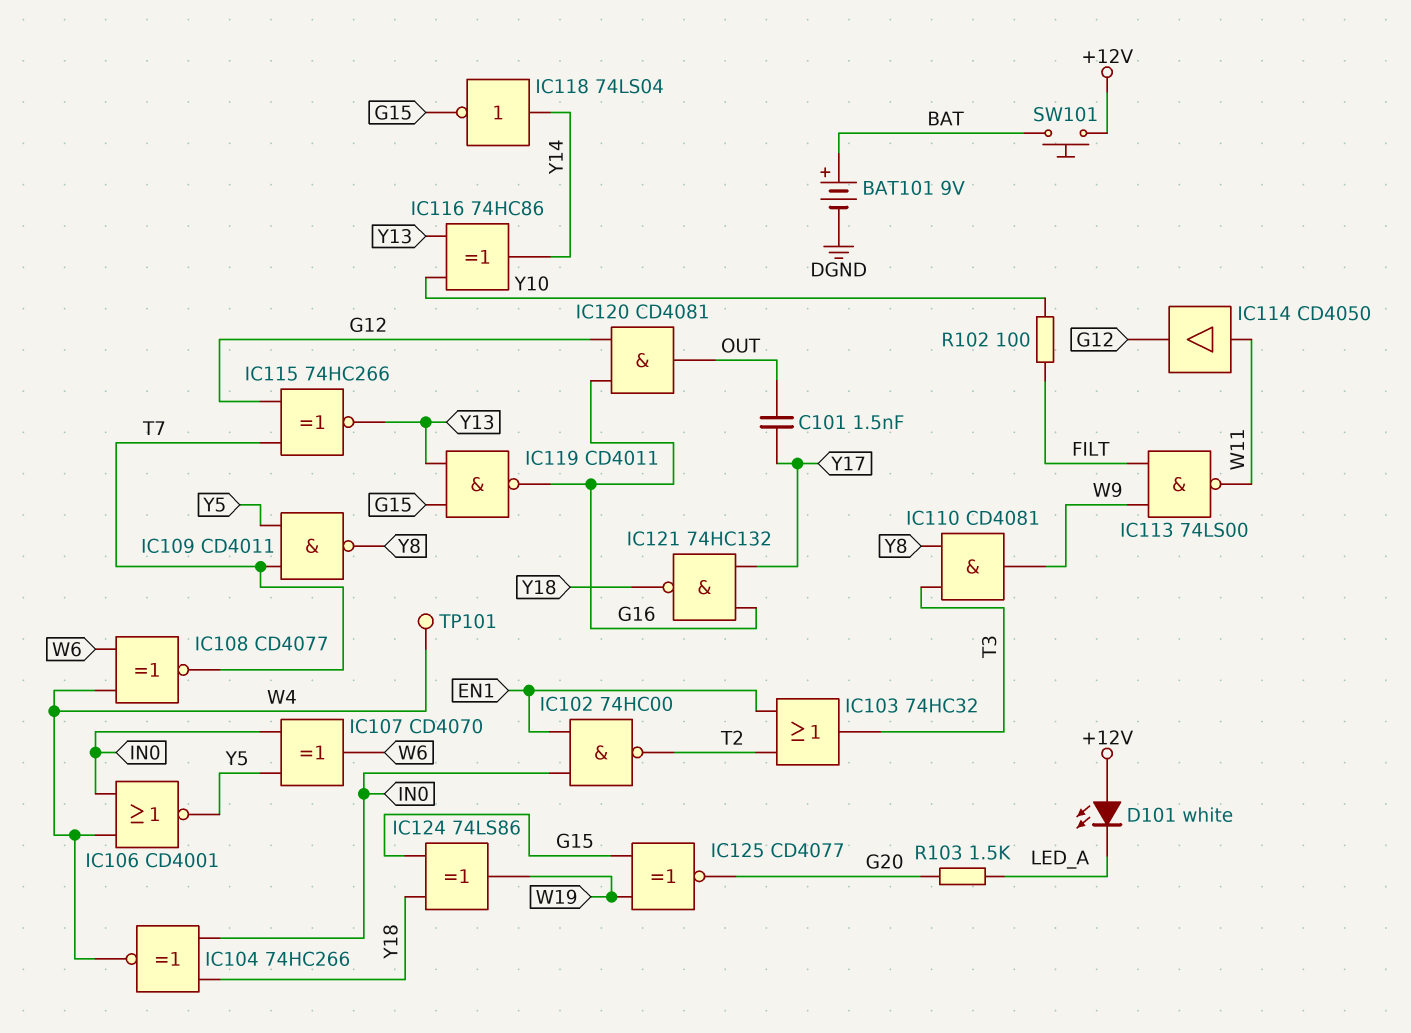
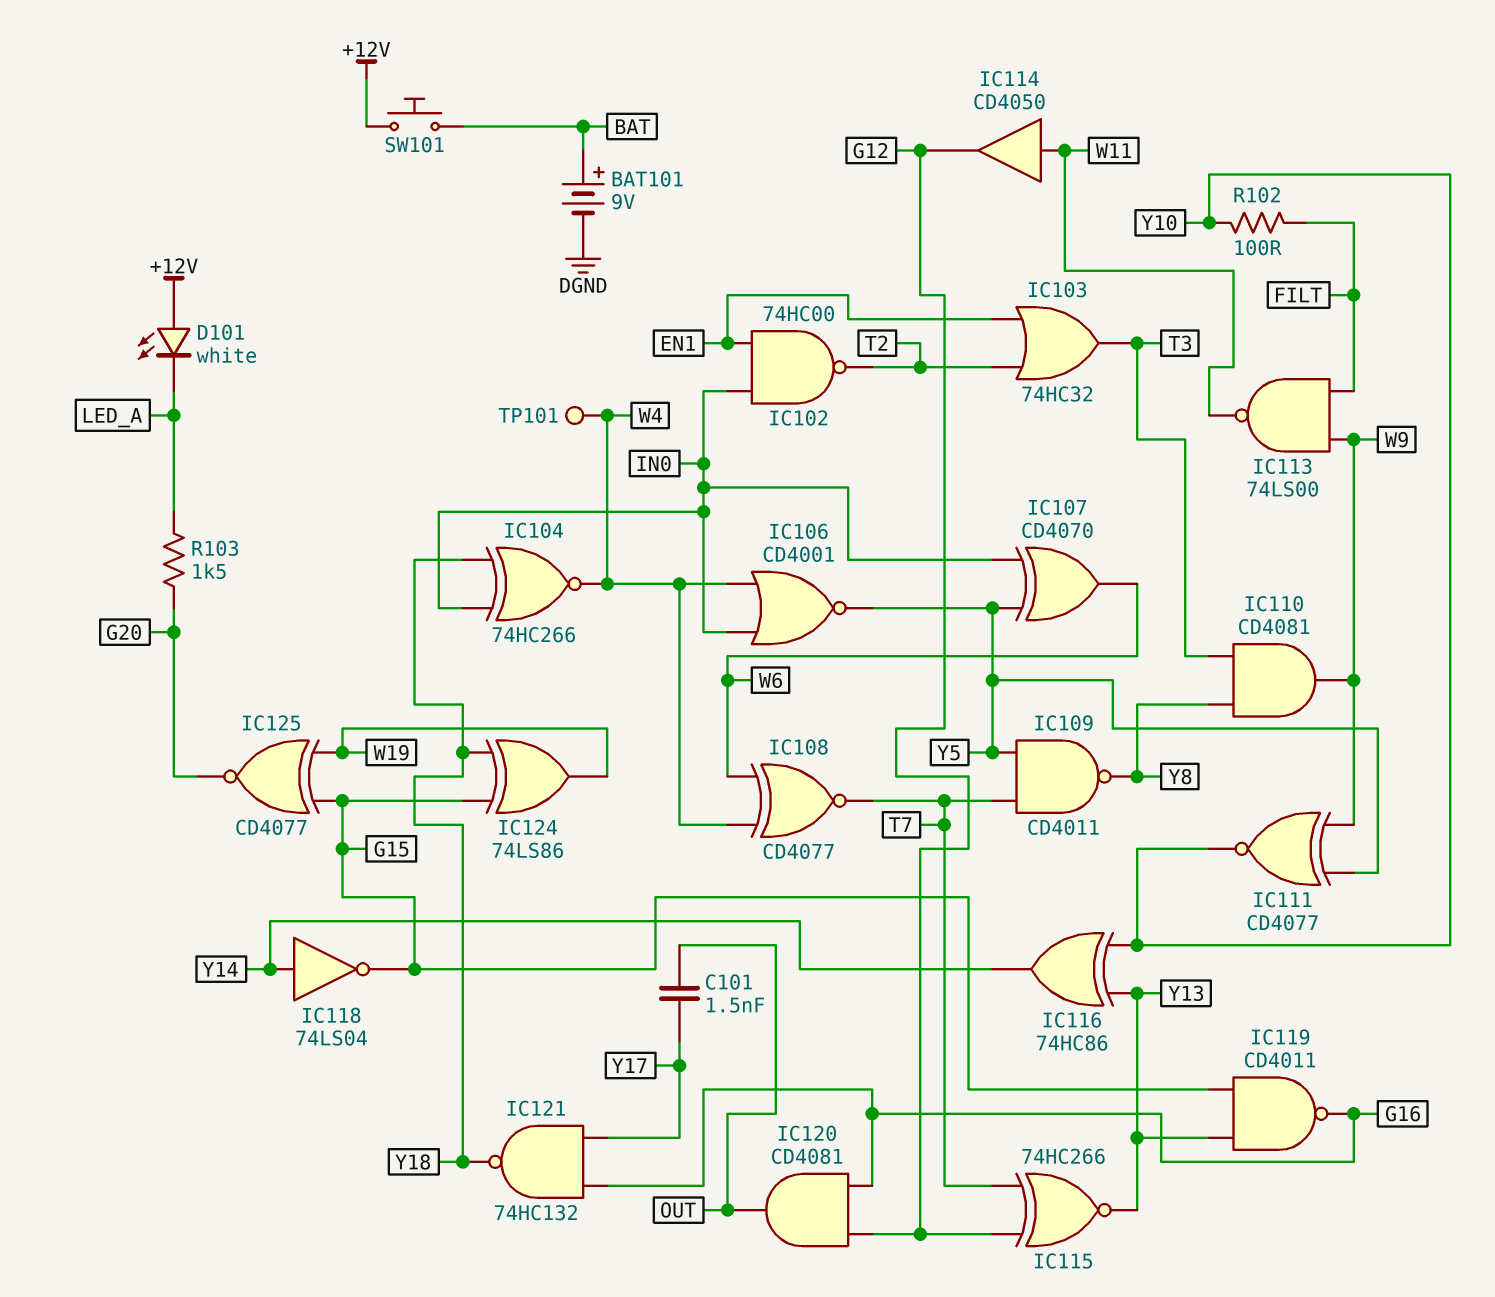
IC111: none -> XNOR CD4077 (in W9, in Y5, out Y10)

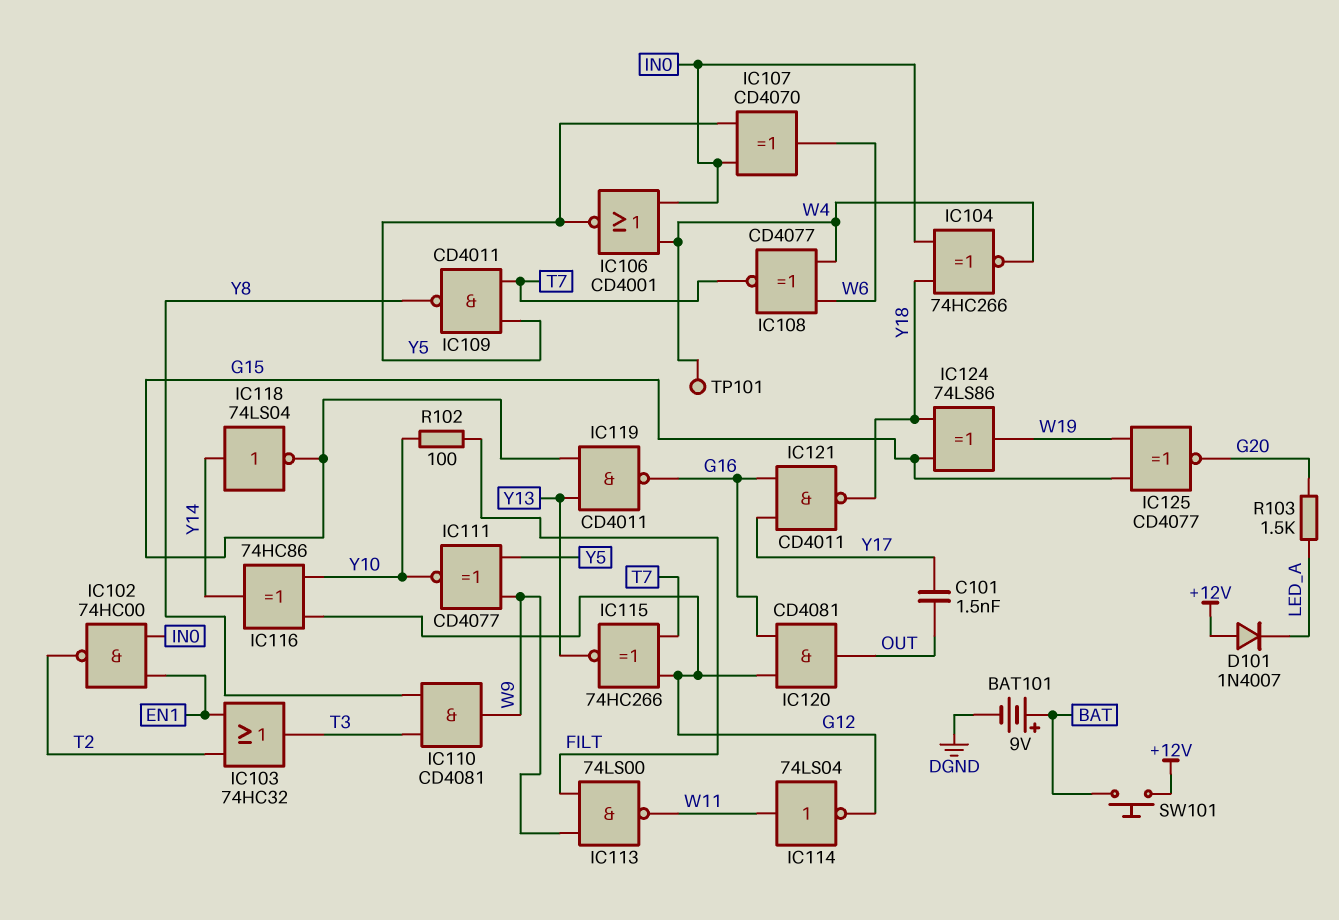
D101: LED white (A +12V, K LED_A) -> diode 1N4007 (A +12V, K LED_A)
IC114: buffer CD4050 (in W11, out G12) -> NOT 74LS04 (in W11, out G12)
IC116: XOR 74HC86 (in Y10, in Y13, out Y14) -> XOR 74HC86 (in G12, in Y10, out Y14)
IC121: NAND 74HC132 (in G16, in Y17, out Y18) -> NAND CD4011 (in G16, in Y17, out Y18)

